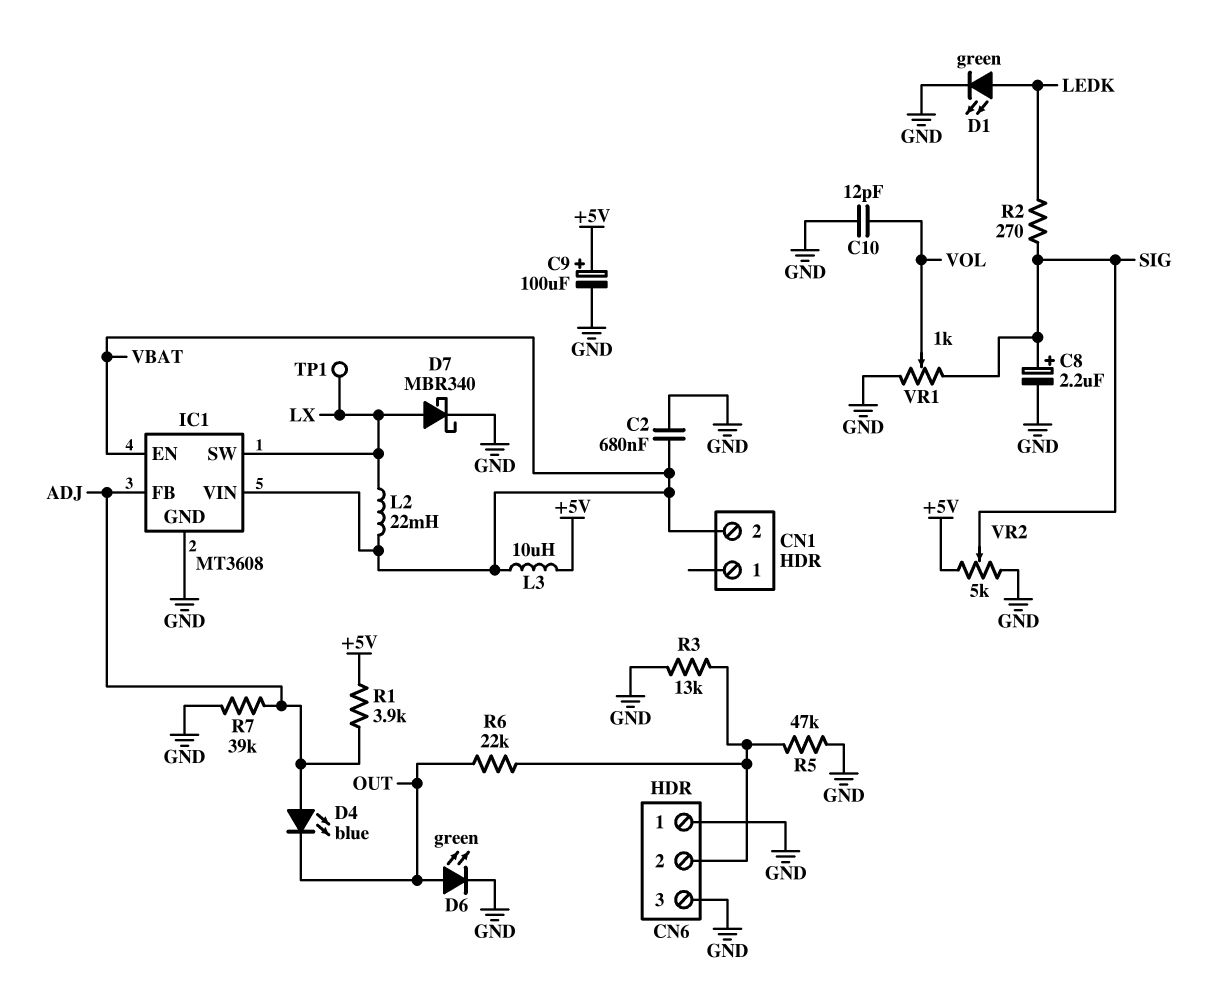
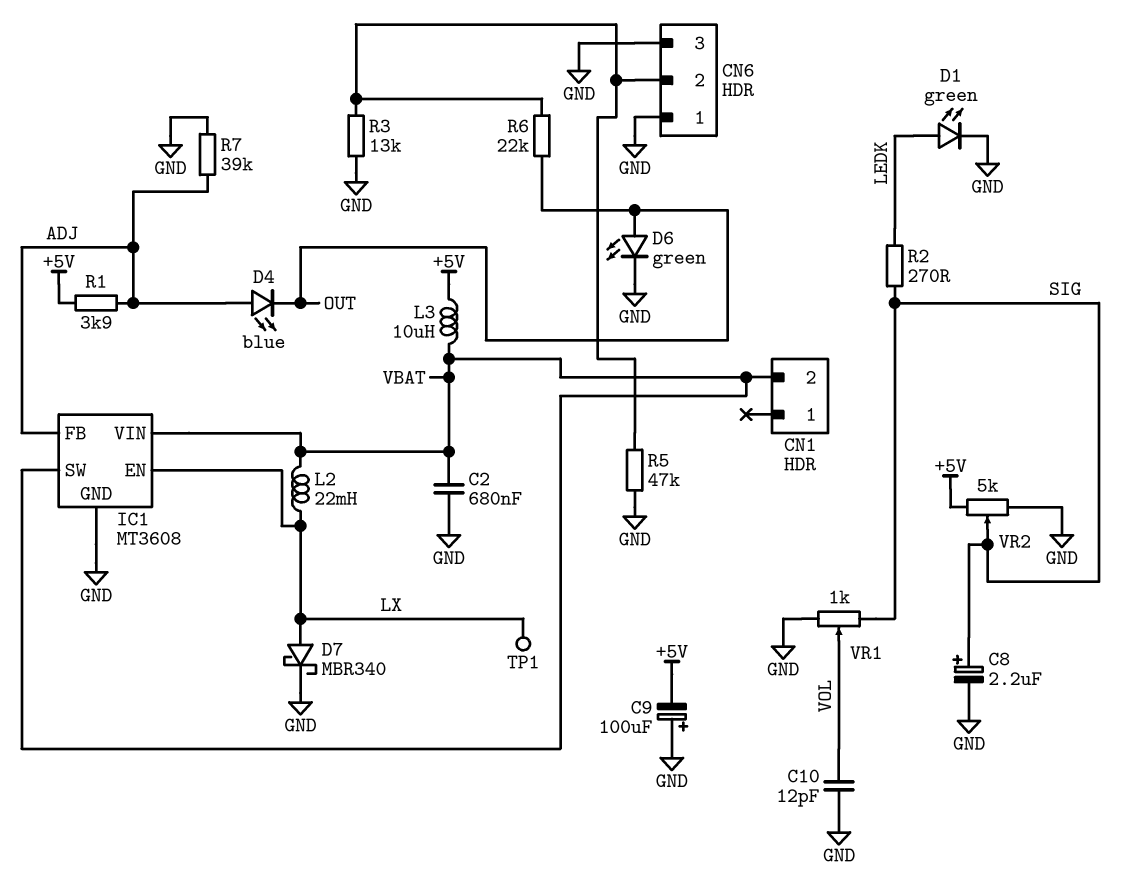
C9: 100uF (plus +5V, minus GND) -> 100uF (plus GND, minus +5V)
IC1 pin EN: VBAT -> LX
IC1 pin SW: LX -> VBAT

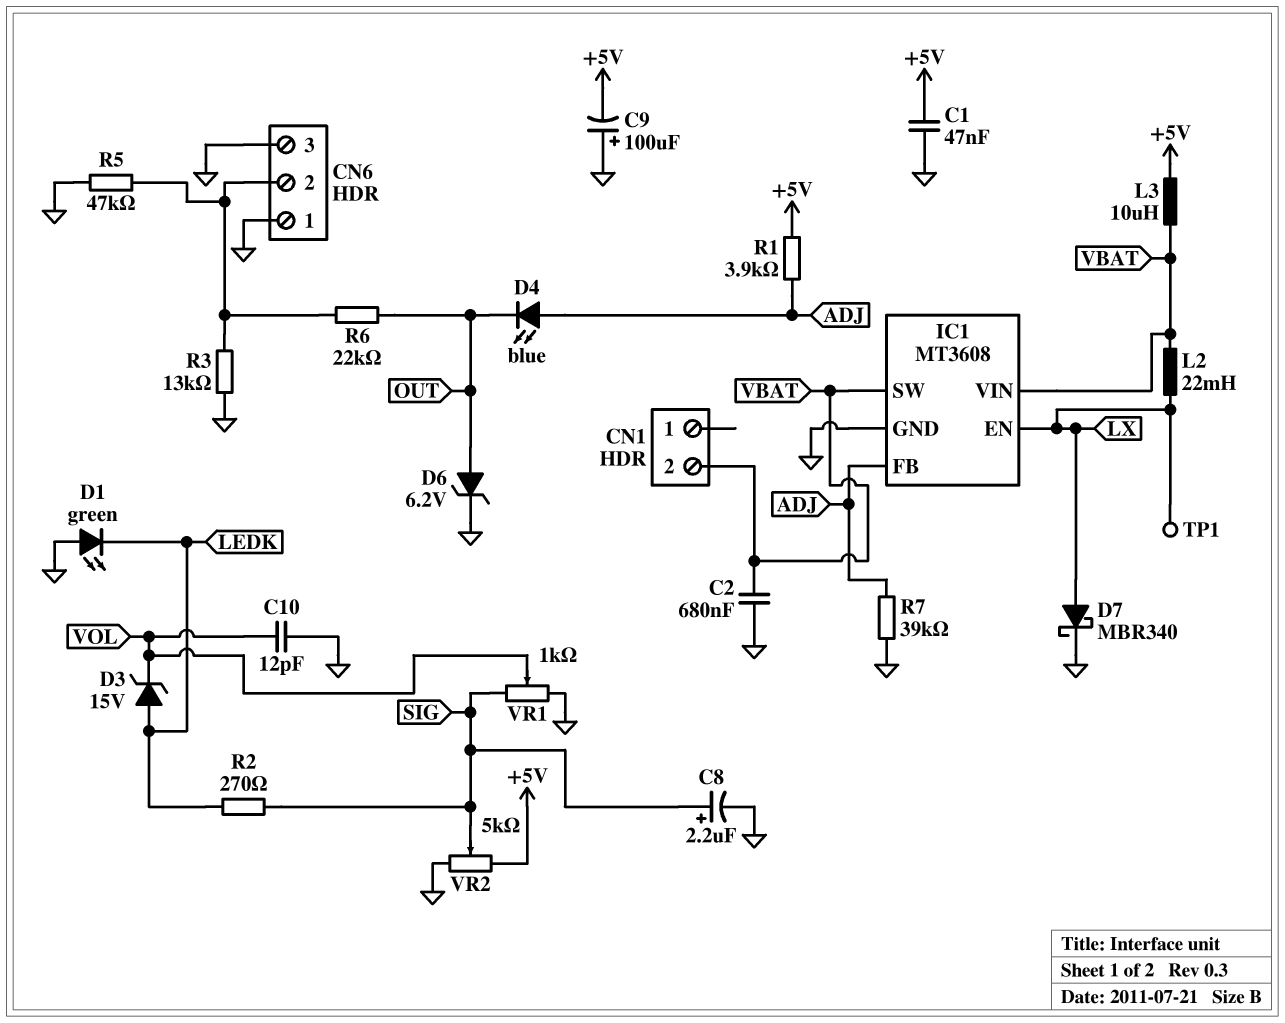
C1: none -> 47nF (+5V, GND)
D1: LED green (A LEDK, K GND) -> LED green (A GND, K LEDK)
D3: none -> zener 15V (A LEDK, K VOL)
D6: LED green (A OUT, K GND) -> zener 6.2V (A OUT, K GND)

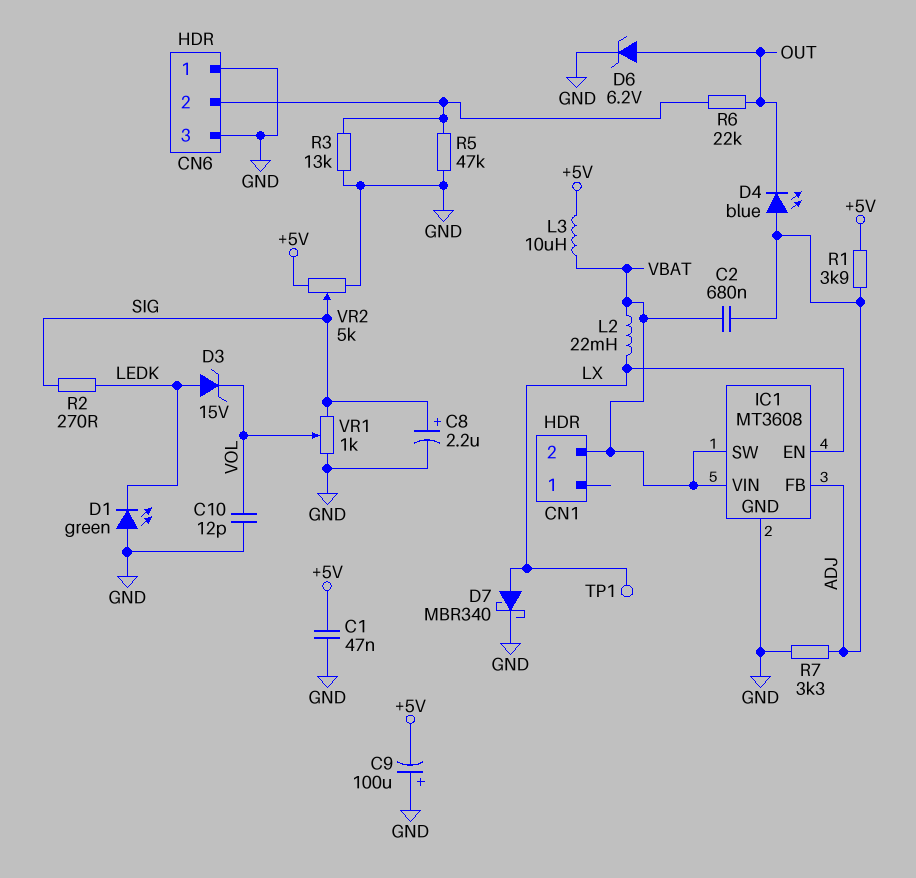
C2: 680nF (GND, VBAT) -> 680nF (ADJ, VBAT)
R7: 39k (ADJ, GND) -> 3.3k (ADJ, GND)

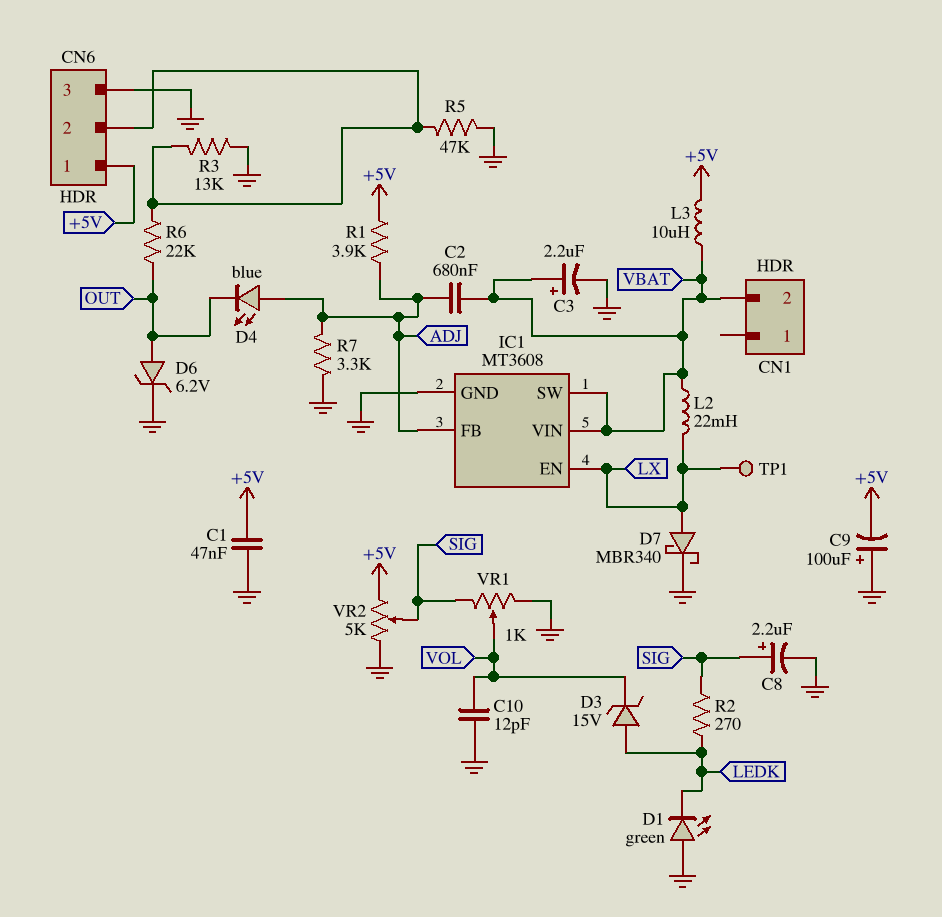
C3: none -> 2.2uF (plus VBAT, minus GND)
CN6 pin 1: GND -> +5V

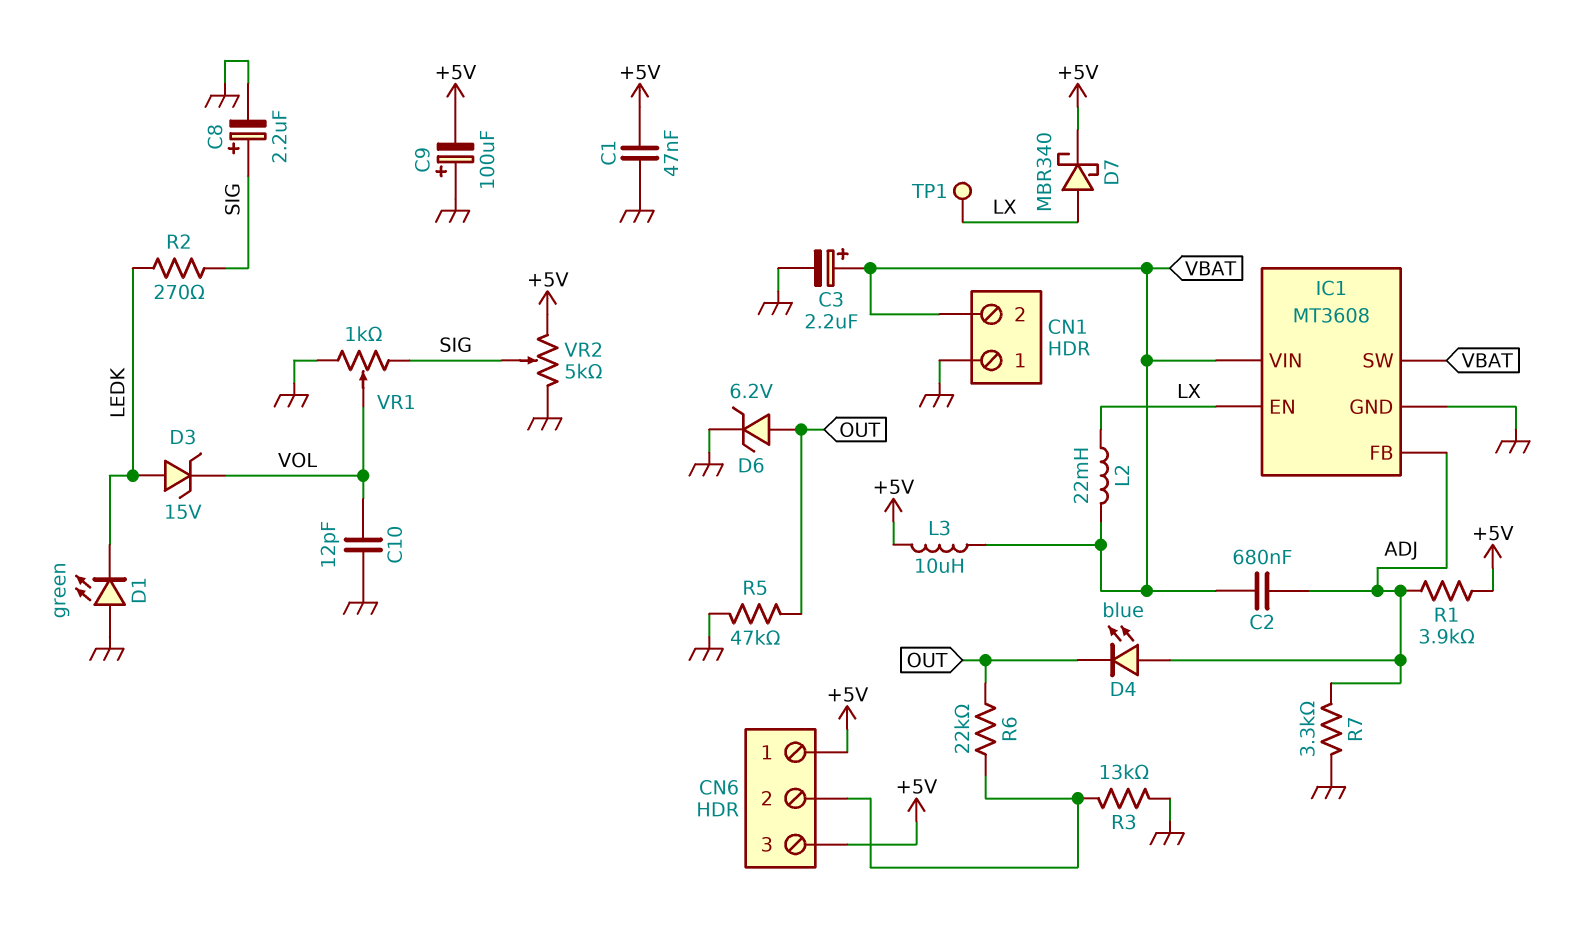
CN1 pin 1: none -> GND
CN6 pin 3: GND -> +5V
D7: schottky MBR340 (A LX, K GND) -> schottky MBR340 (A LX, K +5V)
R5: 47k (CN6/2, GND) -> 47k (GND, OUT)

